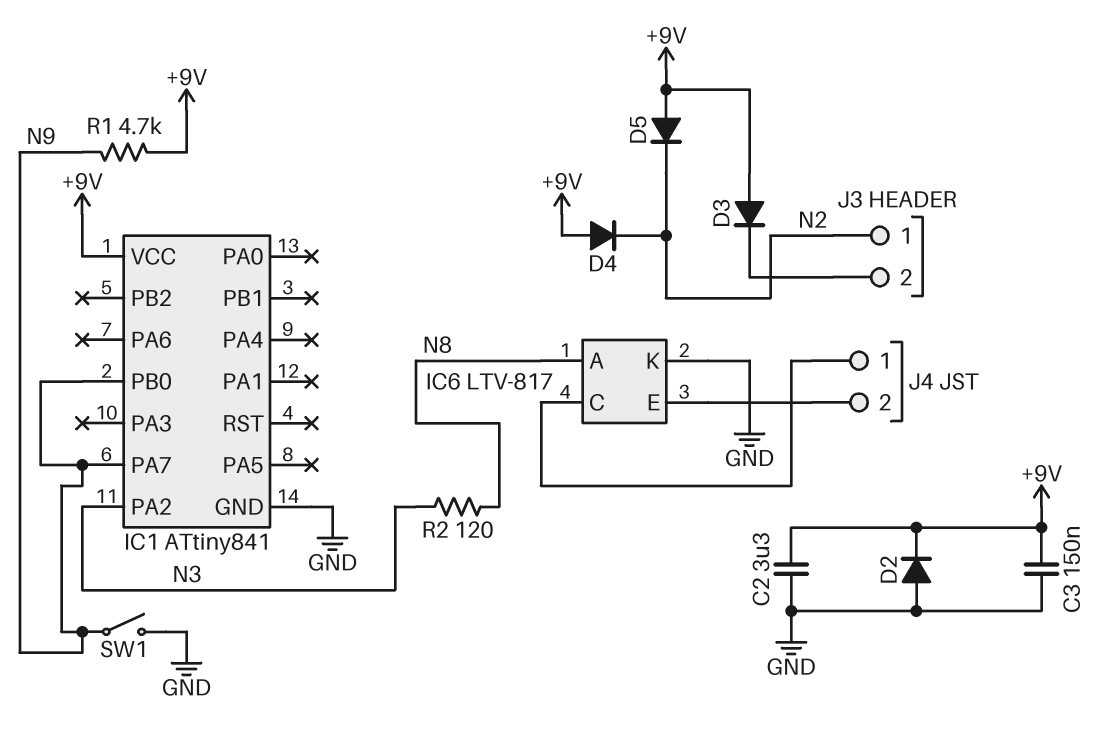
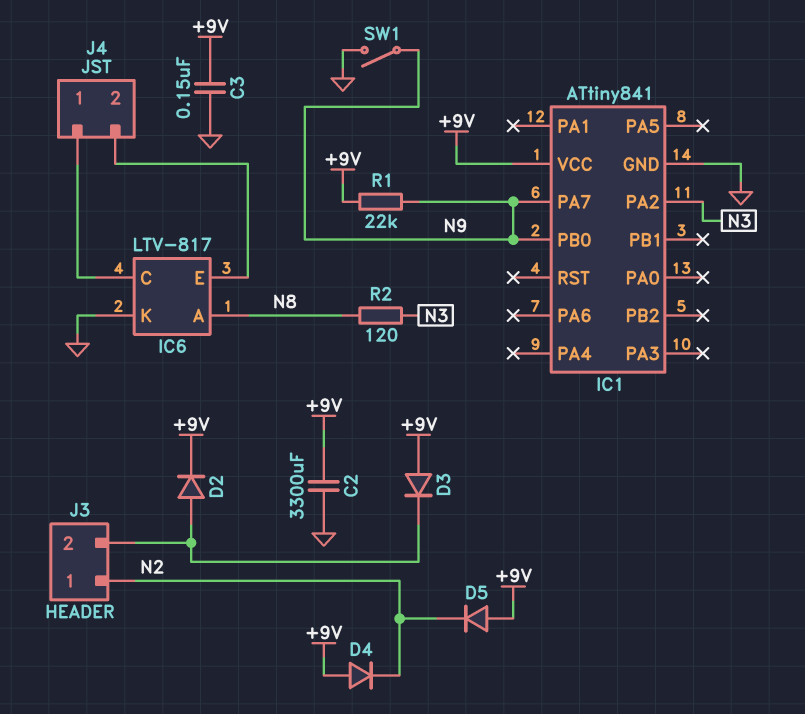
C2: 3.3uF (+9V, GND) -> 3300uF (+9V, GND)
D2: diode (A GND, K +9V) -> diode (A J3/2, K +9V)
R1: 4.7k (+9V, N9) -> 22k (+9V, N9)

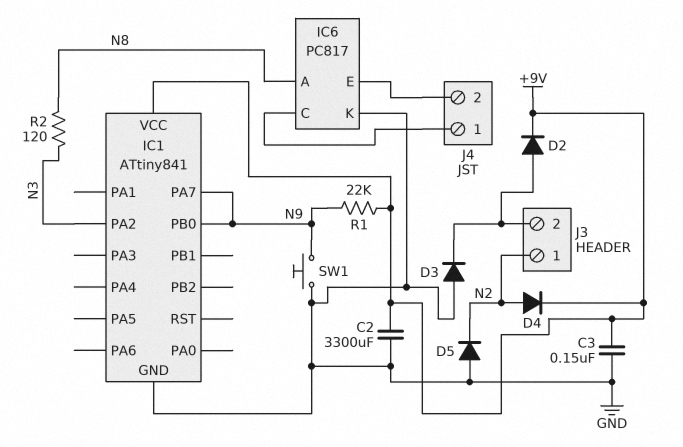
D3: diode (A +9V, K J3/2) -> diode (A GND, K J3/2)
D4: diode (A +9V, K N2) -> diode (A N2, K +9V)
D5: diode (A +9V, K N2) -> diode (A GND, K N2)
IC6: LTV-817 -> PC817
SW1: switch (GND, N9) -> button (GND, N9)

